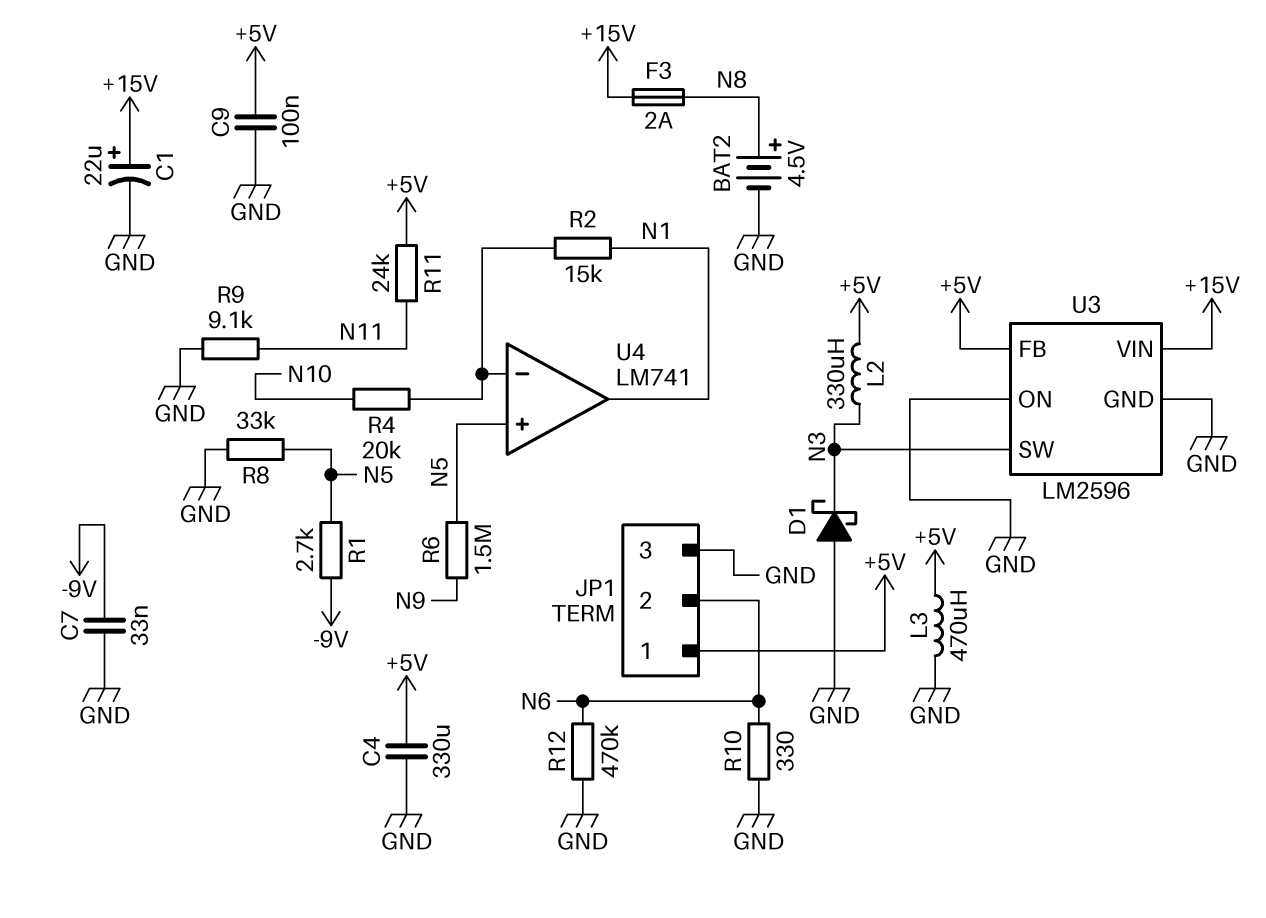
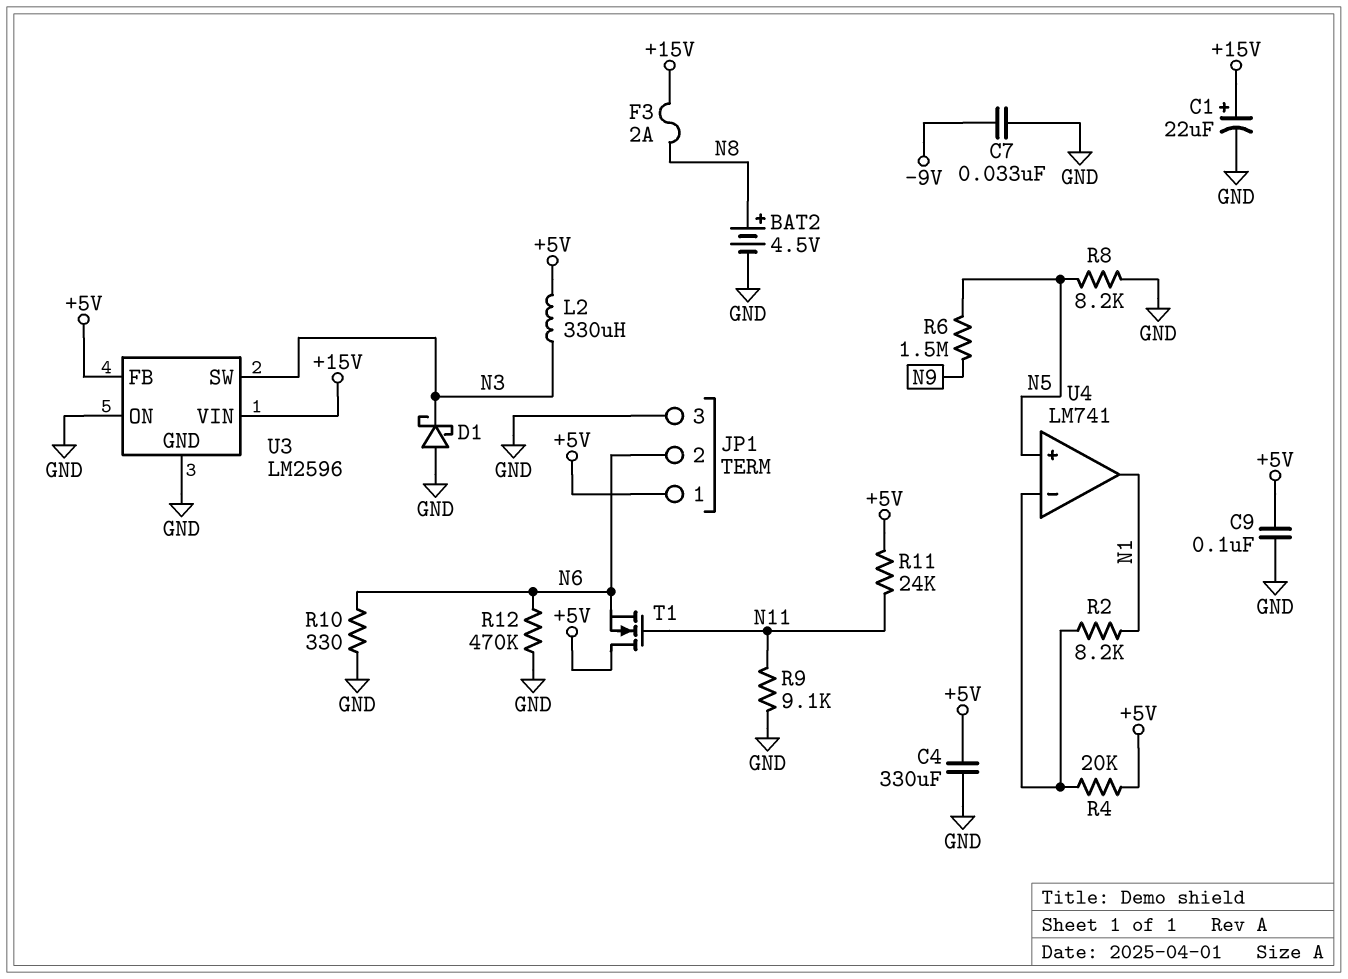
L3: 470uH (+5V, GND) -> none
R1: 2.7k (-9V, N5) -> none
R2: 15k (N1, U4/in-) -> 8.2k (N1, U4/in-)
R4: 20k (N10, U4/in-) -> 20k (+5V, U4/in-)
R8: 33k (GND, N5) -> 8.2k (GND, N5)
T1: none -> NMOS (G N11, D +5V, S N6)

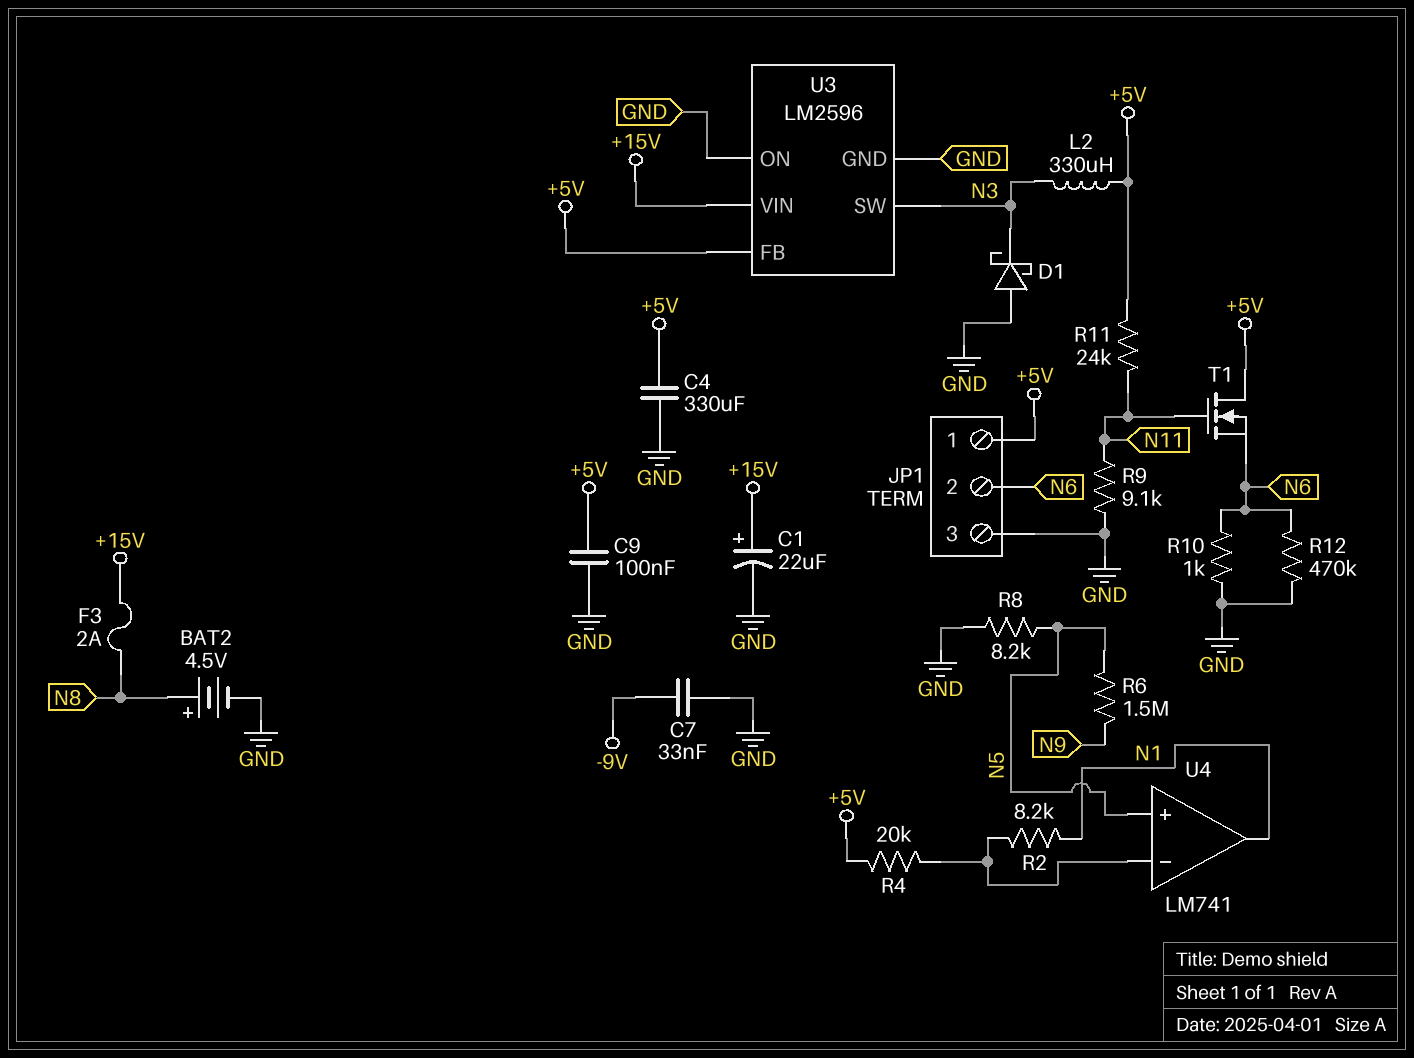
R10: 330 (GND, N6) -> 1k (GND, N6)

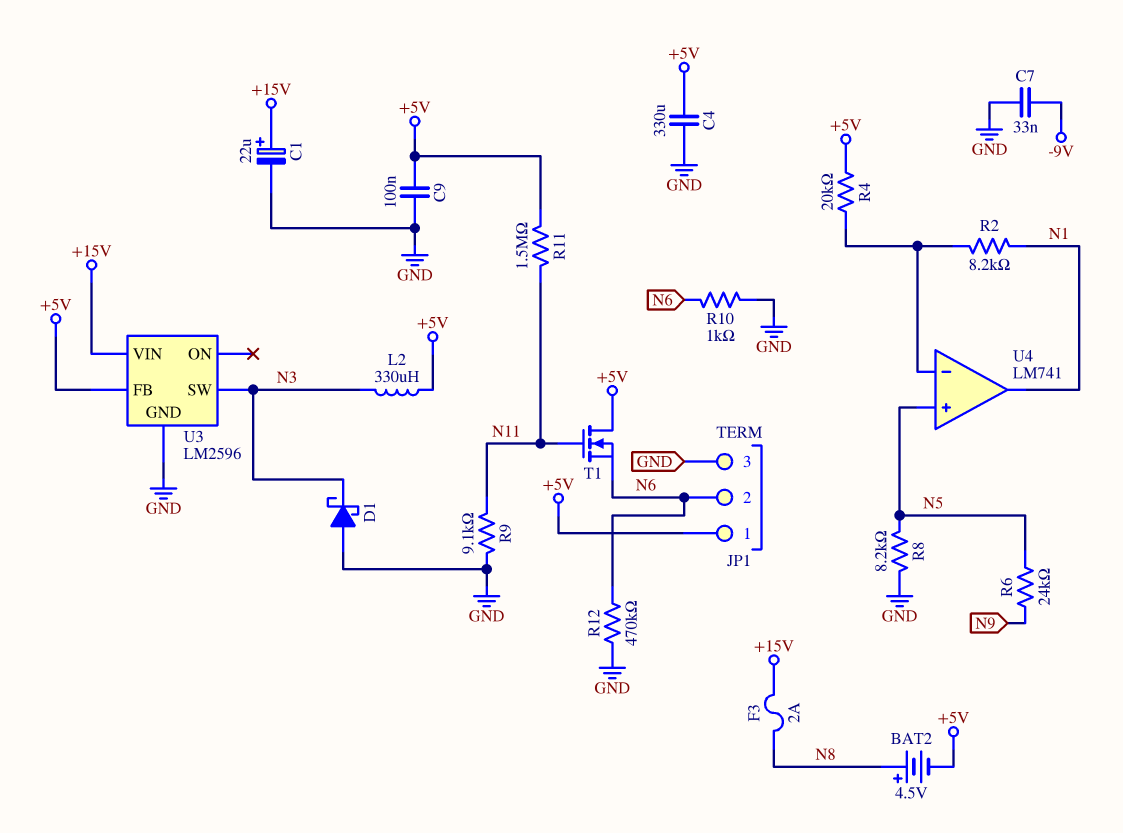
BAT2: 4.5V (plus N8, minus GND) -> 4.5V (plus N8, minus +5V)
R6: 1.5M (N5, N9) -> 24k (N5, N9)
R11: 24k (+5V, N11) -> 1.5M (+5V, N11)
U3 pin ON: GND -> none

